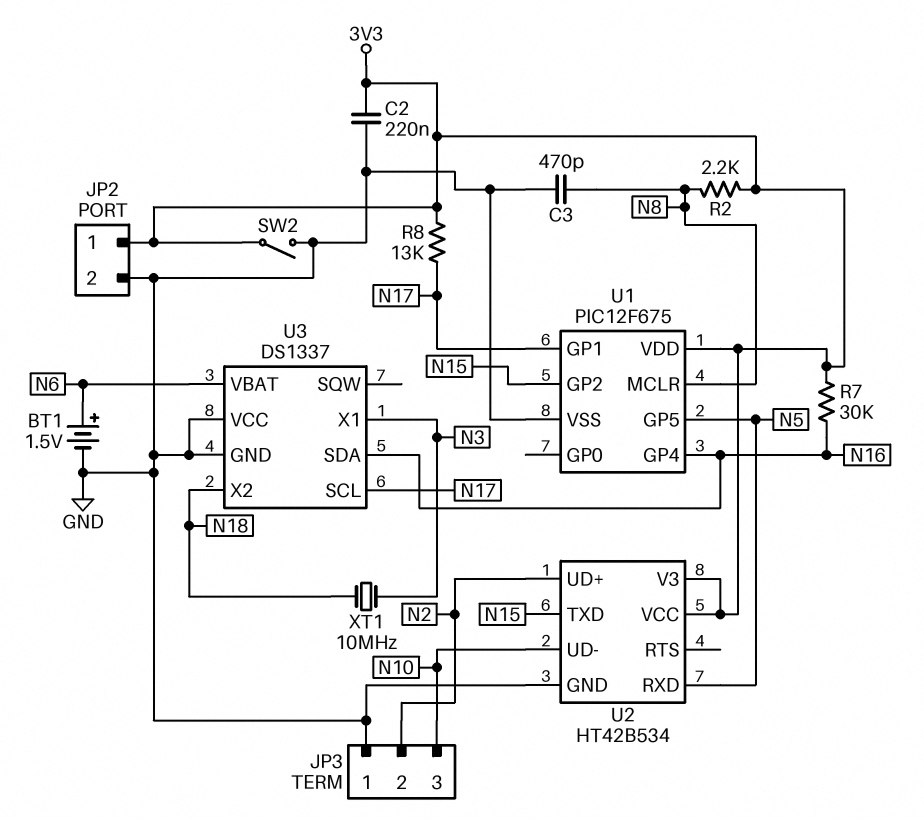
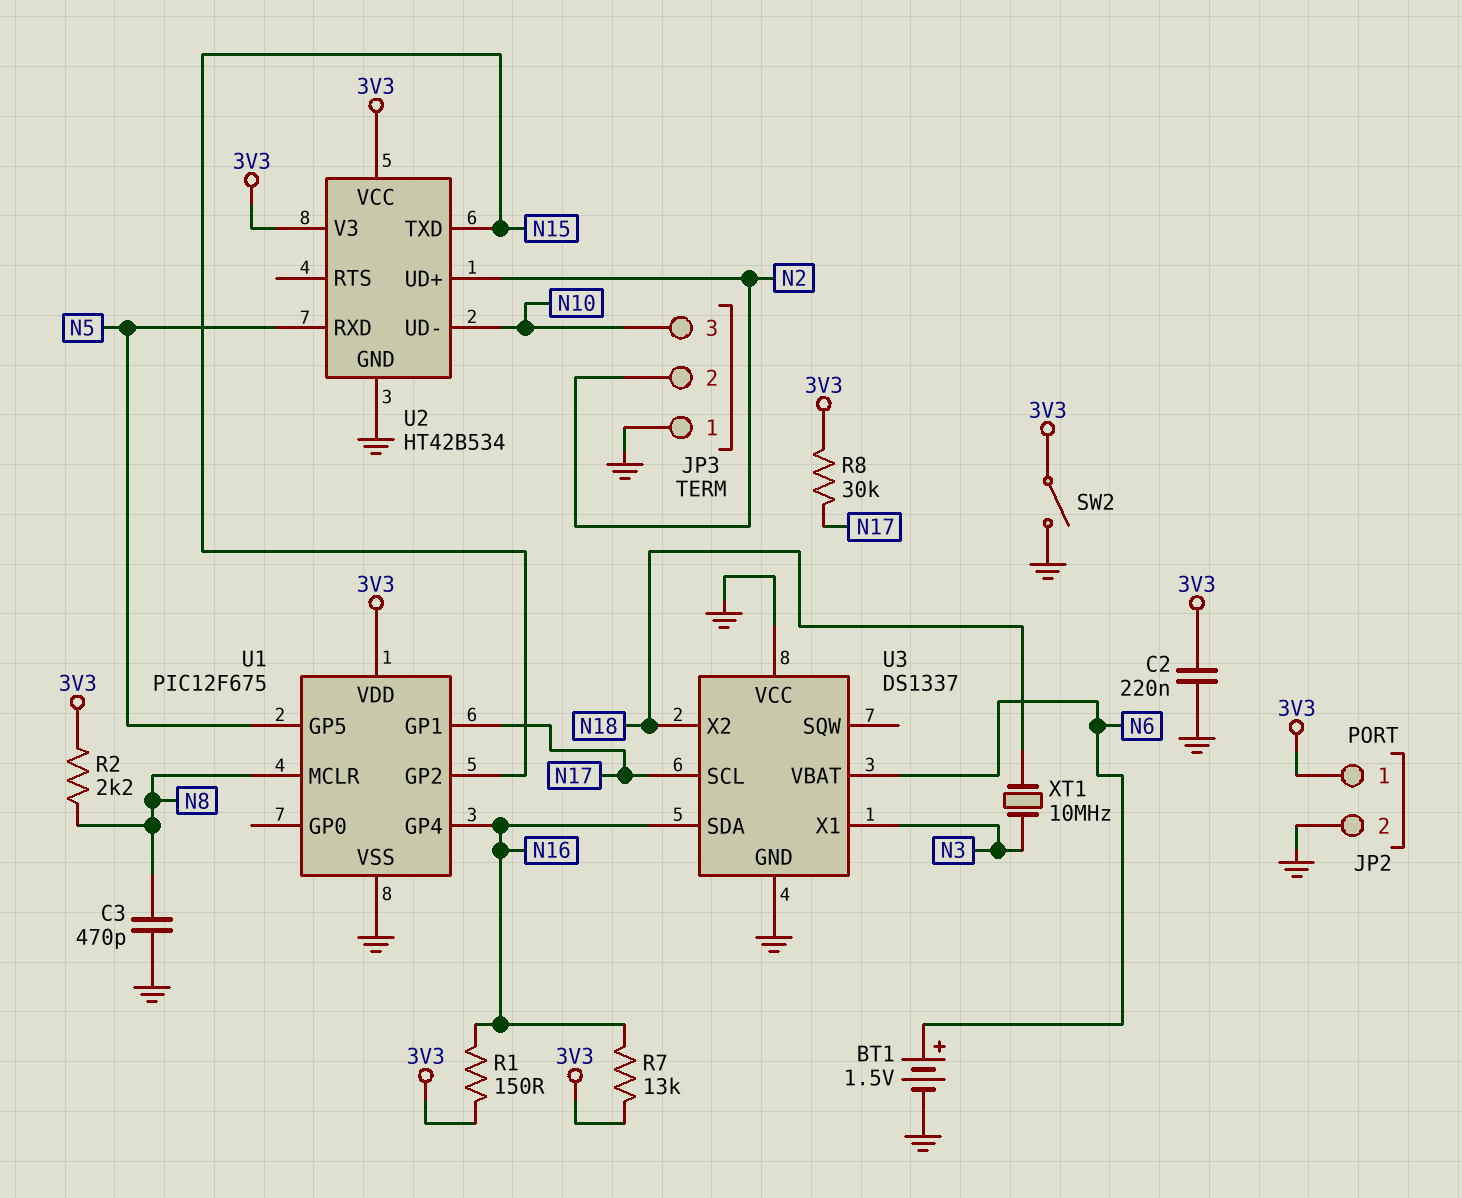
R1: none -> 150 (3V3, N16)
R7: 30k (3V3, N16) -> 13k (3V3, N16)
R8: 13k (3V3, N17) -> 30k (3V3, N17)

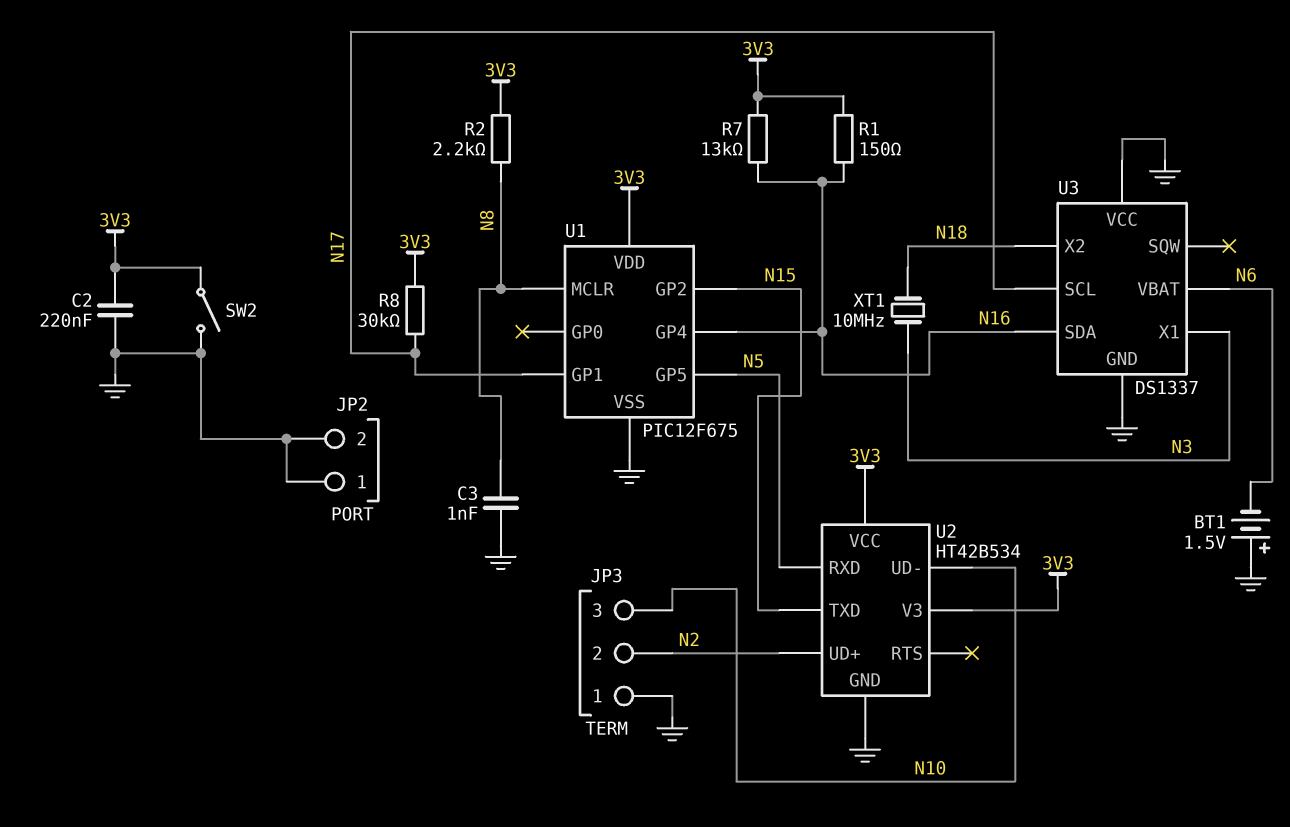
BT1: 1.5V (plus N6, minus GND) -> 1.5V (plus GND, minus N6)
C3: 470pF (GND, N8) -> 1nF (GND, N8)
JP2 pin 1: 3V3 -> GND

